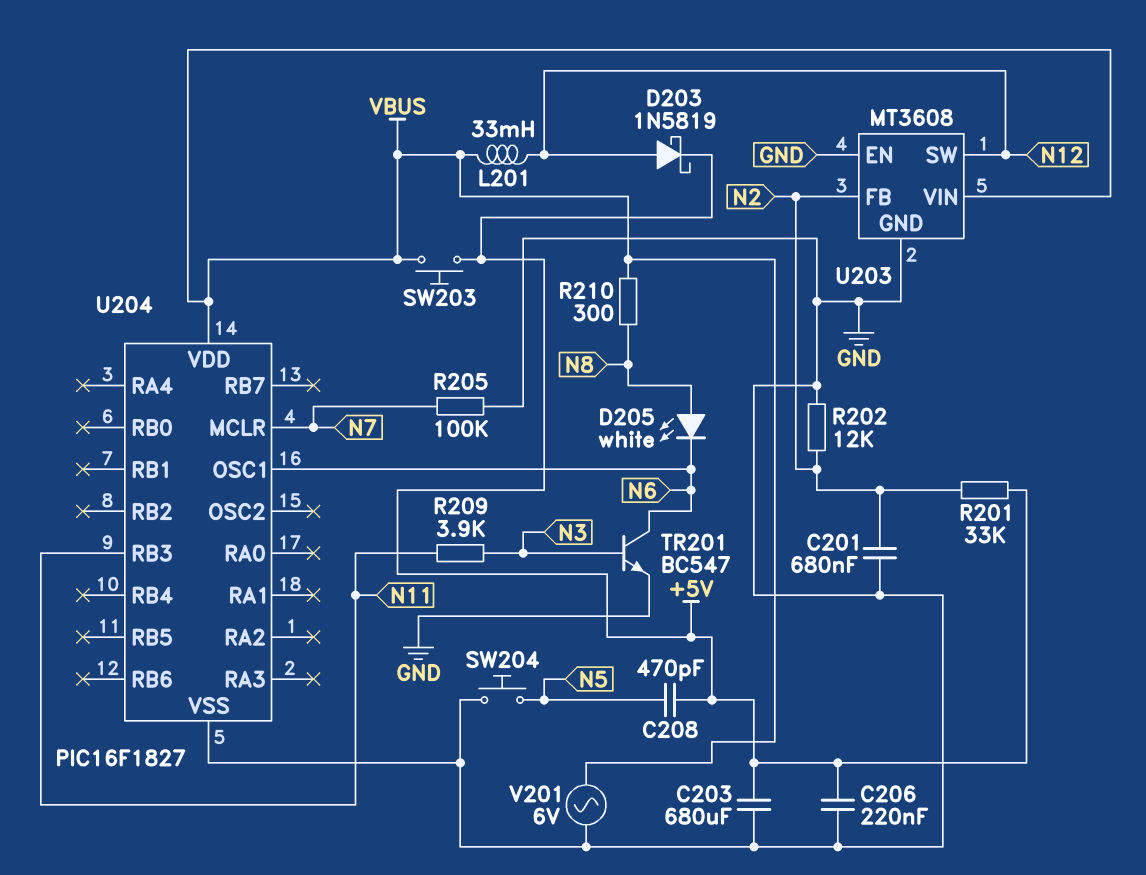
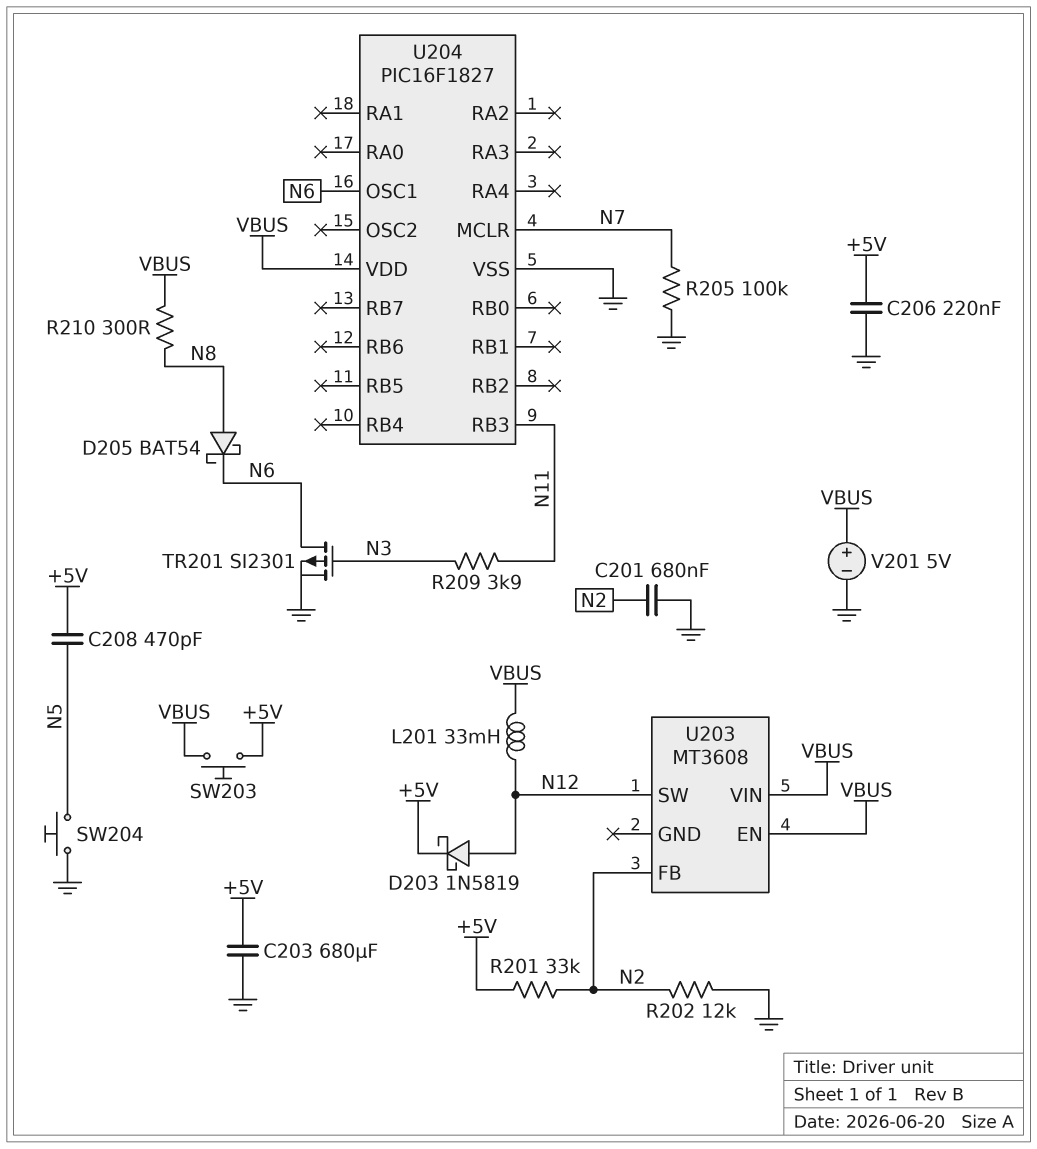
D205: LED white (A N8, K N6) -> schottky BAT54 (A N8, K N6)
TR201: NPN BC547 (B N3, C N6, E GND) -> PMOS SI2301 (G N3, D N6, S GND)
U203 pin EN: GND -> VBUS
U203 pin GND: GND -> none
V201: AC 6V (GND, VBUS) -> 5V (plus VBUS, minus GND)

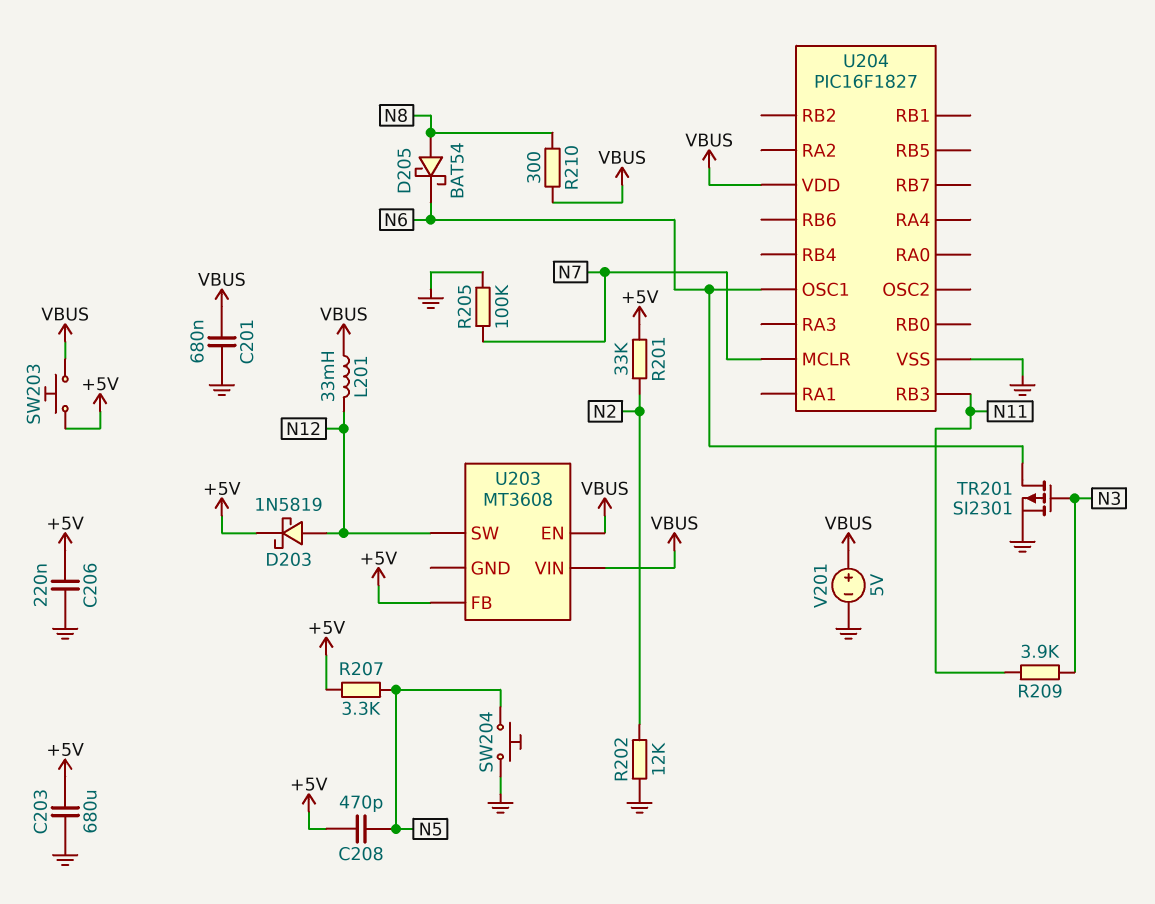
C201: 680nF (GND, N2) -> 680nF (GND, VBUS)
R207: none -> 3.3k (+5V, N5)
U203 pin FB: N2 -> +5V

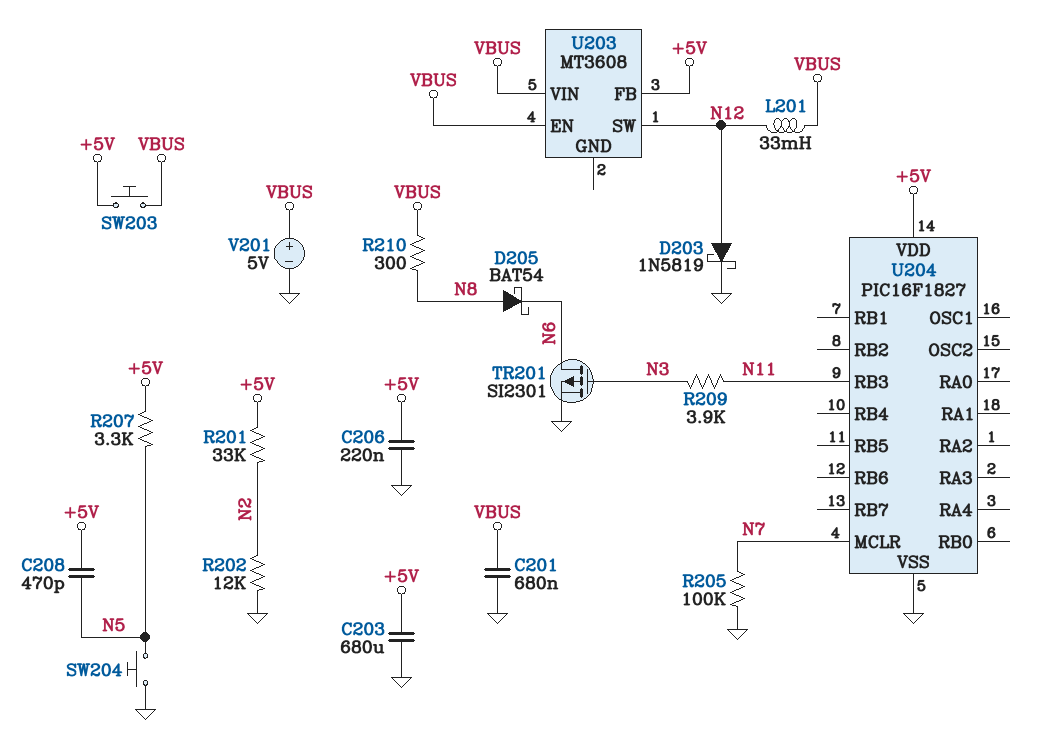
D203: schottky 1N5819 (A N12, K +5V) -> schottky 1N5819 (A N12, K GND)
U204 pin OSC1: N6 -> none
U204 pin VDD: VBUS -> +5V

